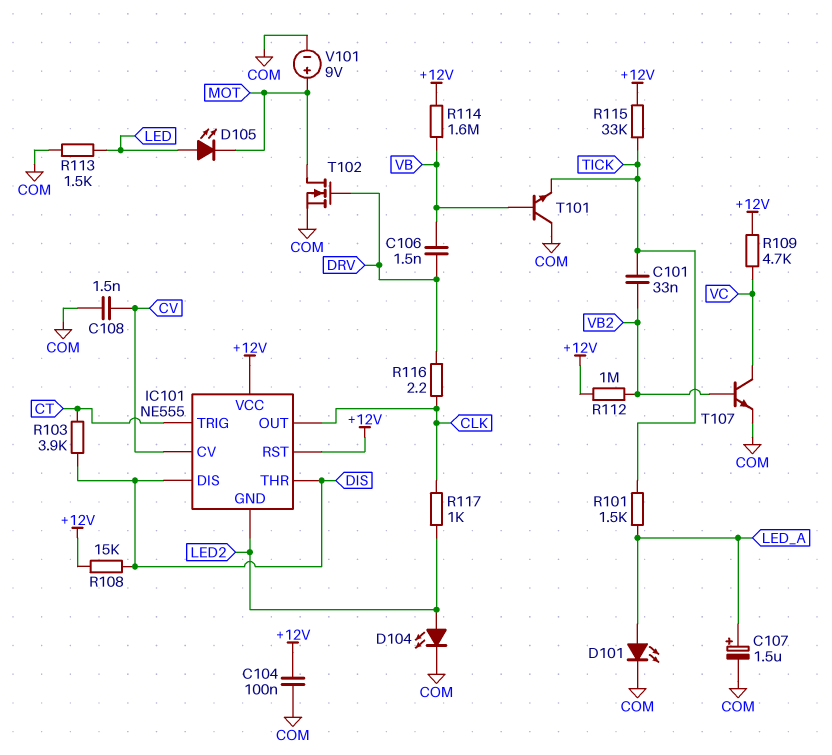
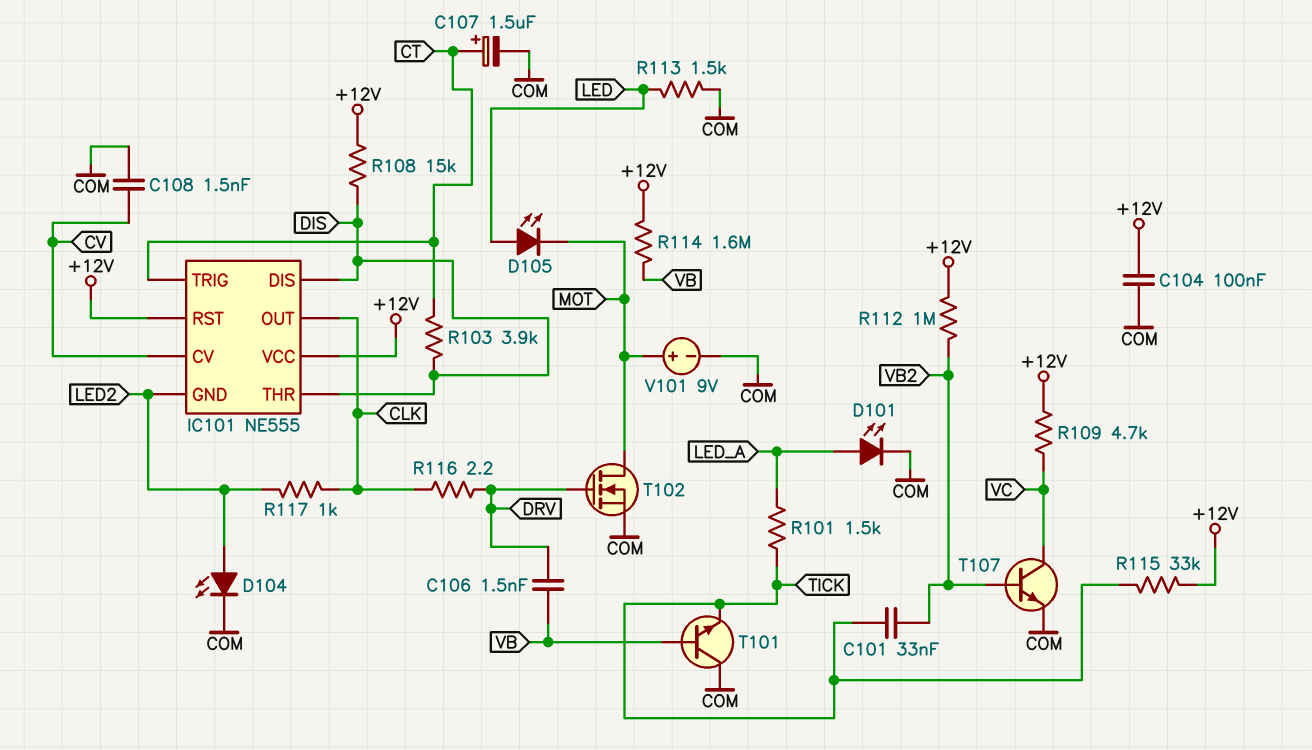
C107: 1.5uF (plus LED_A, minus COM) -> 1.5uF (plus CT, minus COM)

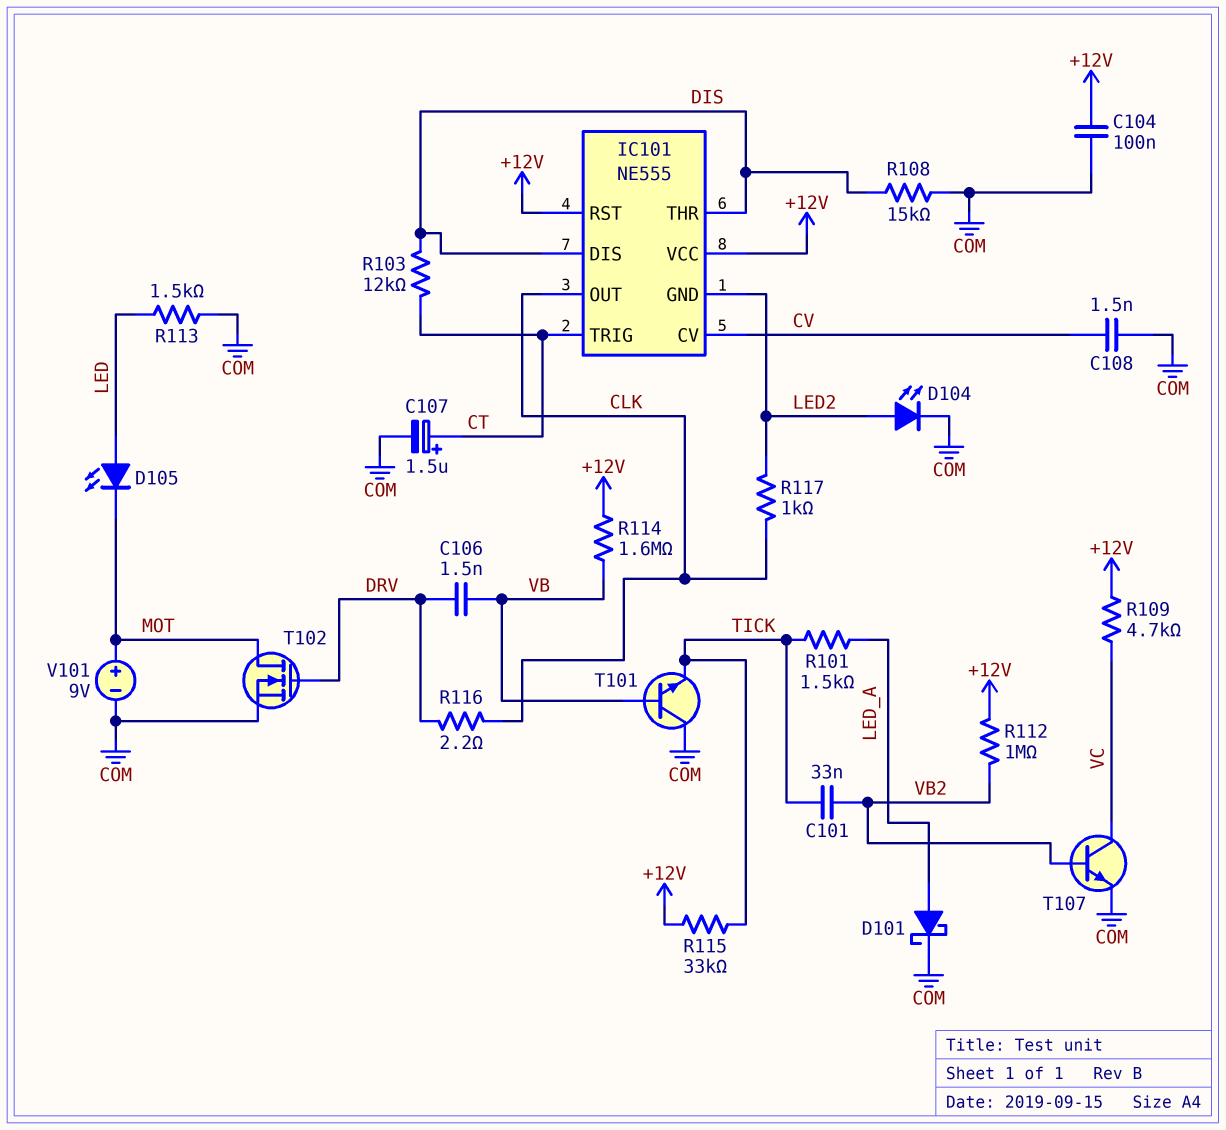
D101: LED (A LED_A, K COM) -> schottky (A LED_A, K COM)
R103: 3.9k (CT, DIS) -> 12k (CT, DIS)
R108: 15k (+12V, DIS) -> 15k (COM, DIS)

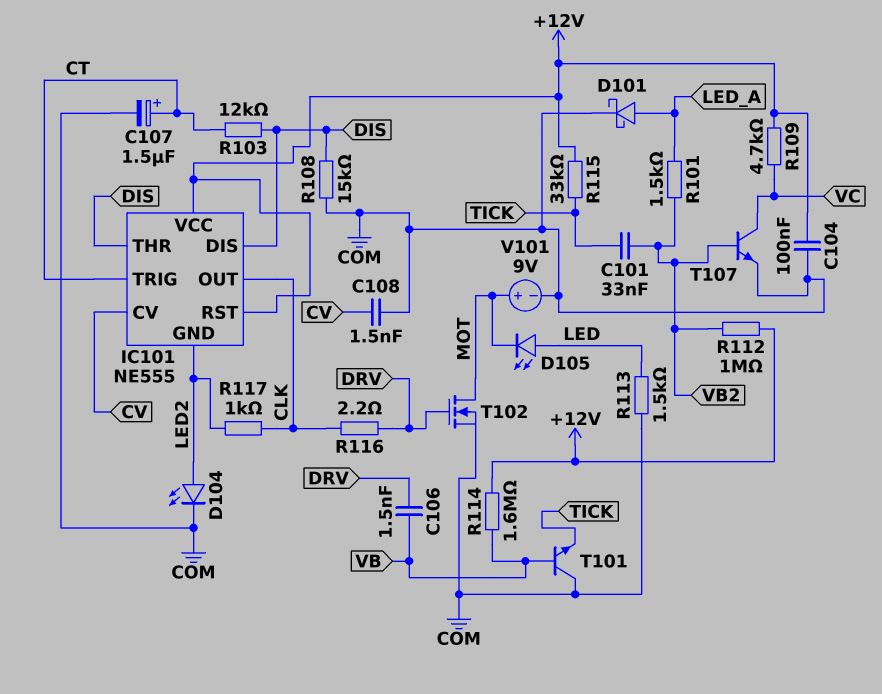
R101: 1.5k (LED_A, TICK) -> 1.5k (LED_A, VB2)

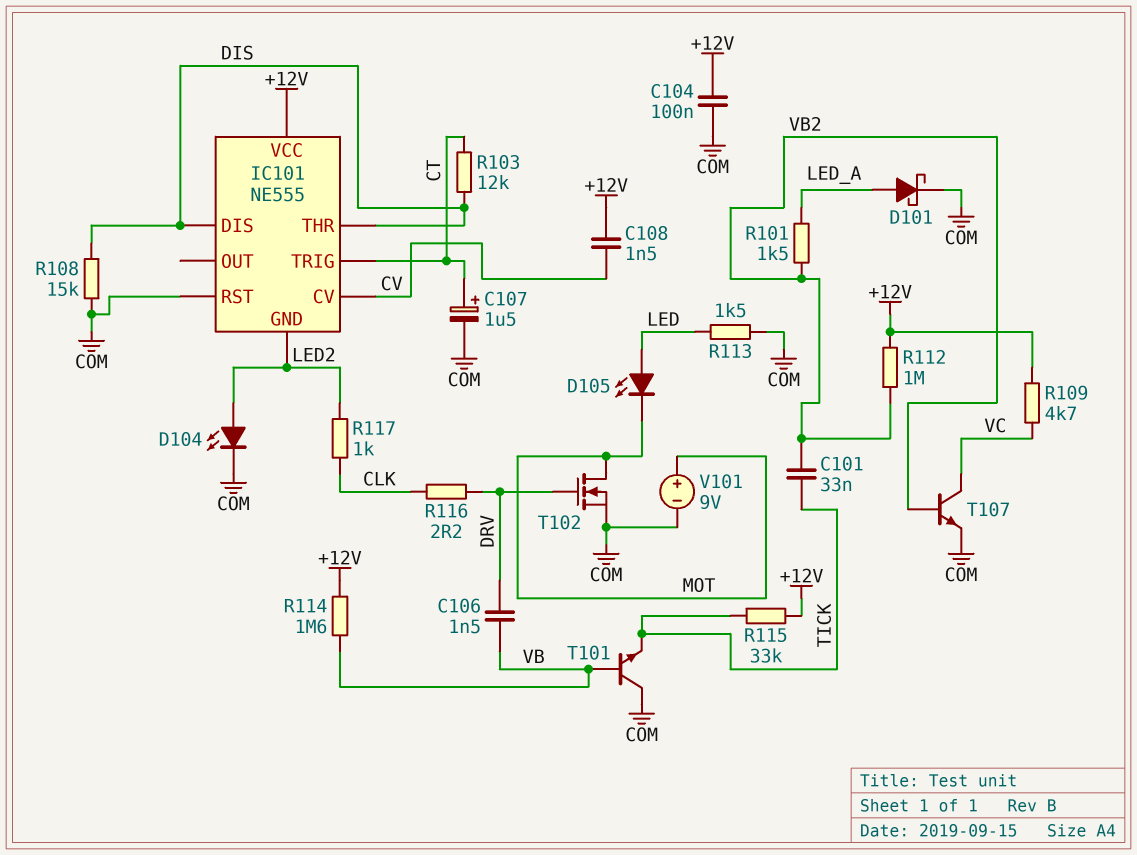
C108: 1.5nF (COM, CV) -> 1.5nF (+12V, CV)
IC101 pin OUT: CLK -> none
IC101 pin RST: +12V -> COM

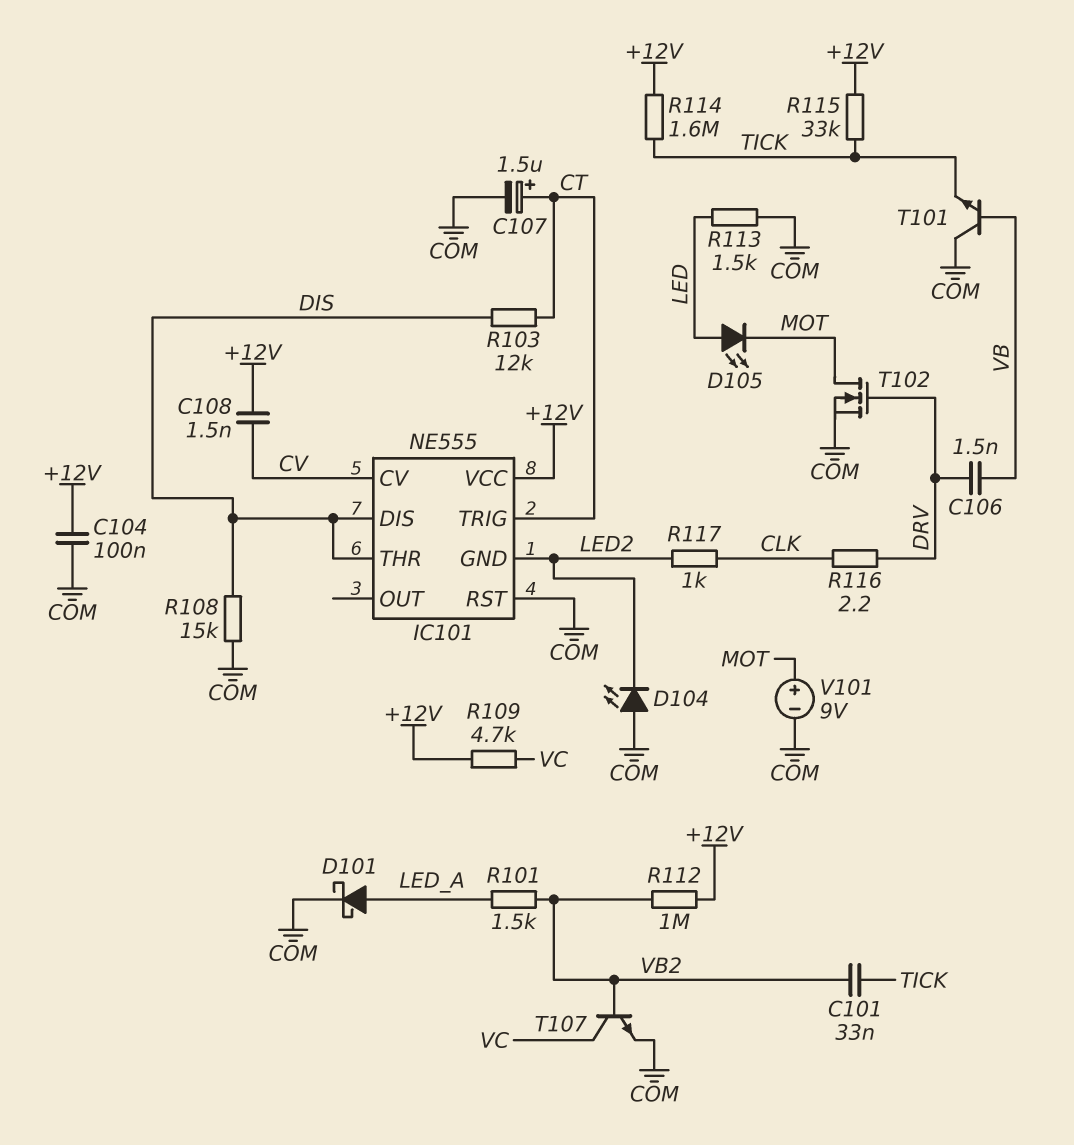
D104: LED (A LED2, K COM) -> LED (A COM, K LED2)
R114: 1.6M (+12V, VB) -> 1.6M (+12V, TICK)

